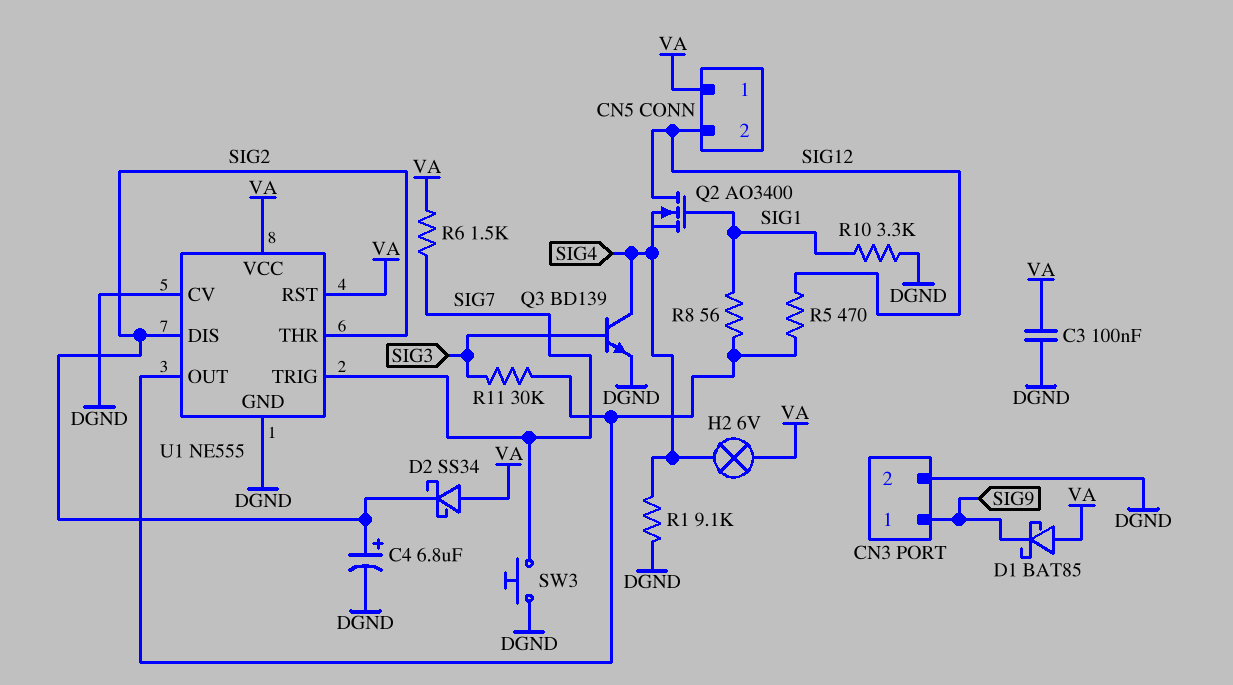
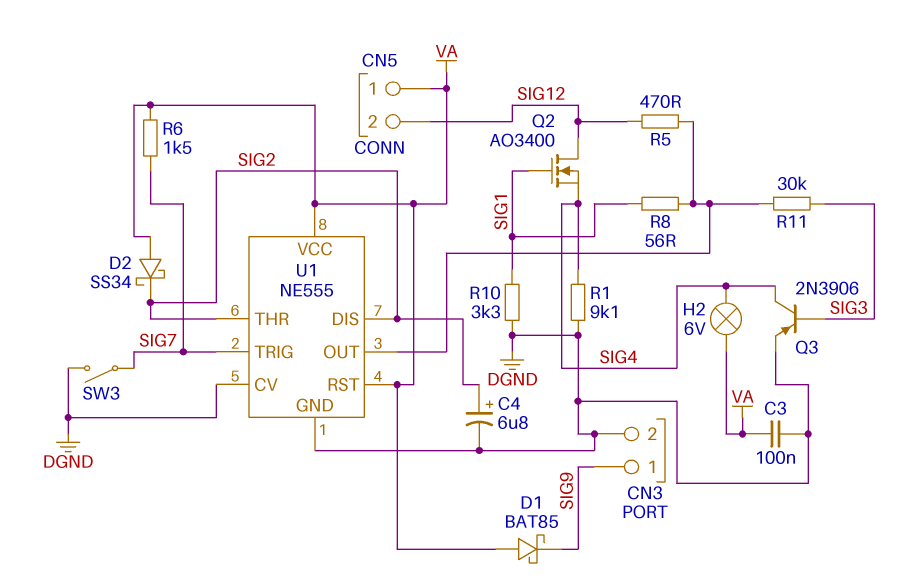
Q3: NPN BD139 (B SIG3, C SIG4, E DGND) -> PNP 2N3906 (B SIG3, C SIG4, E DGND)
SW3: button (DGND, SIG7) -> switch (DGND, SIG7)

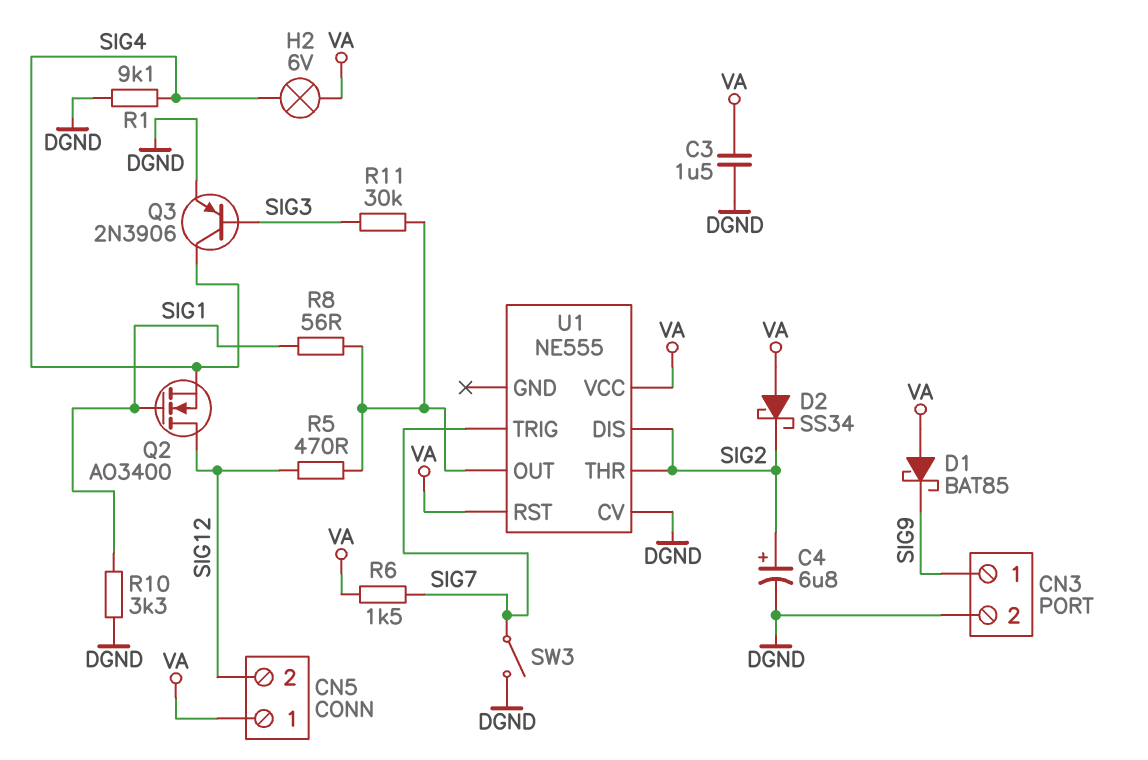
C3: 100nF (DGND, VA) -> 1.5uF (DGND, VA)
U1 pin GND: DGND -> none

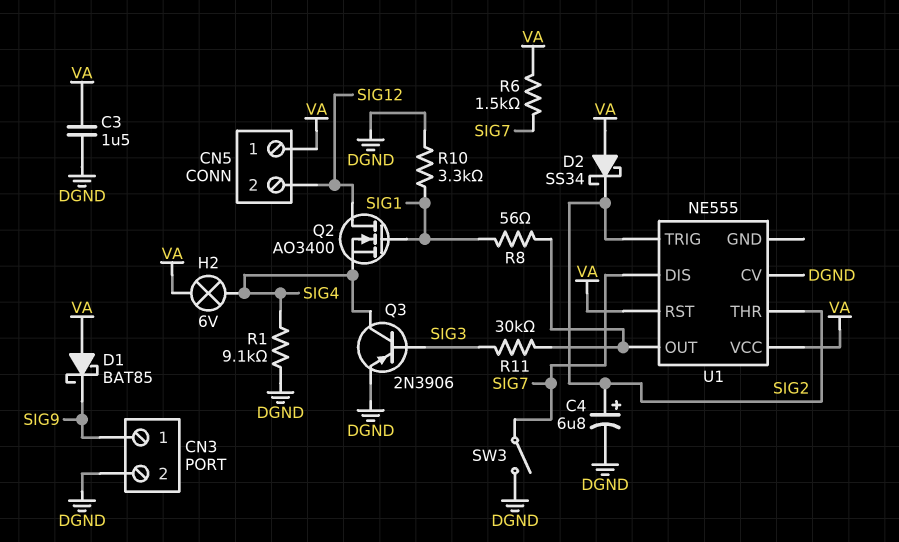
R5: 470 (SIG12, U1/OUT) -> none
U1 pin DIS: SIG2 -> SIG7
U1 pin TRIG: SIG7 -> SIG2

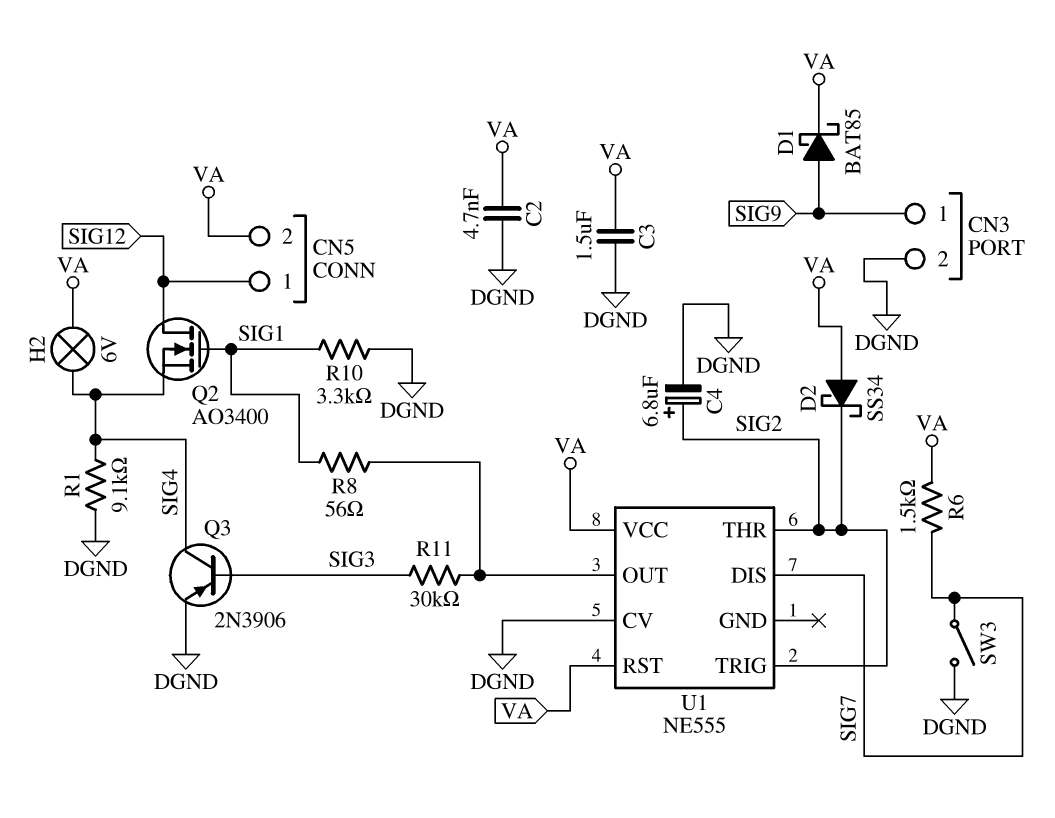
C2: none -> 4.7nF (DGND, VA)
CN5 pin 1: VA -> SIG12
CN5 pin 2: SIG12 -> VA
D1: schottky BAT85 (A VA, K SIG9) -> schottky BAT85 (A SIG9, K VA)

